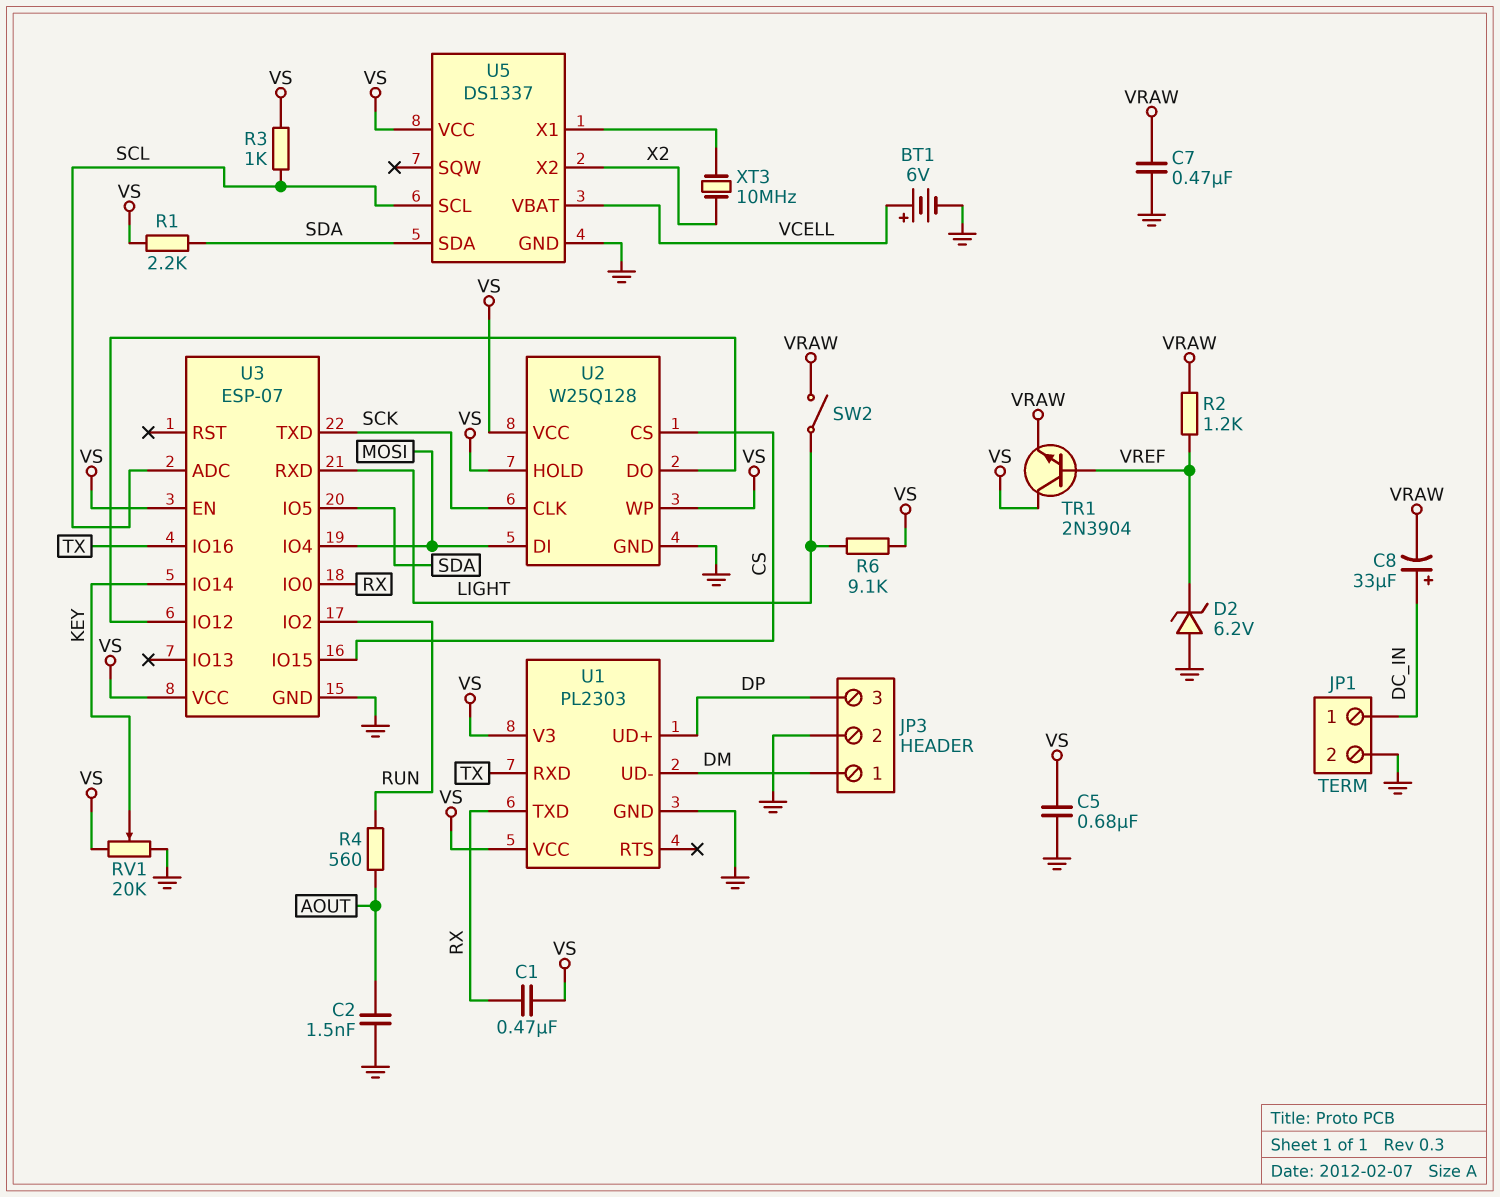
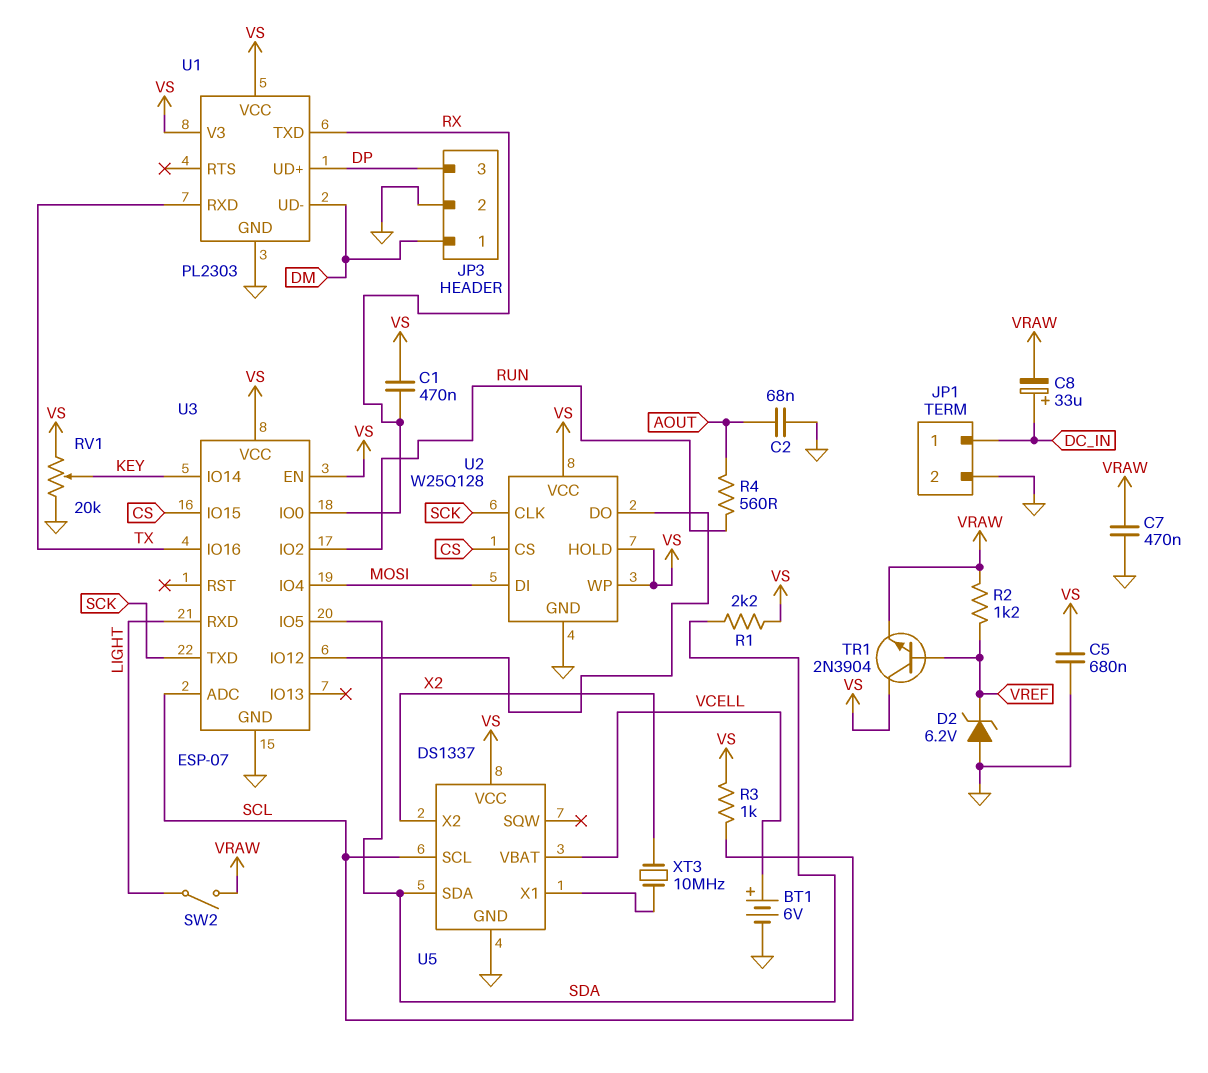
C2: 1.5nF (AOUT, GND) -> 68nF (AOUT, GND)
R6: 9.1k (LIGHT, VS) -> none

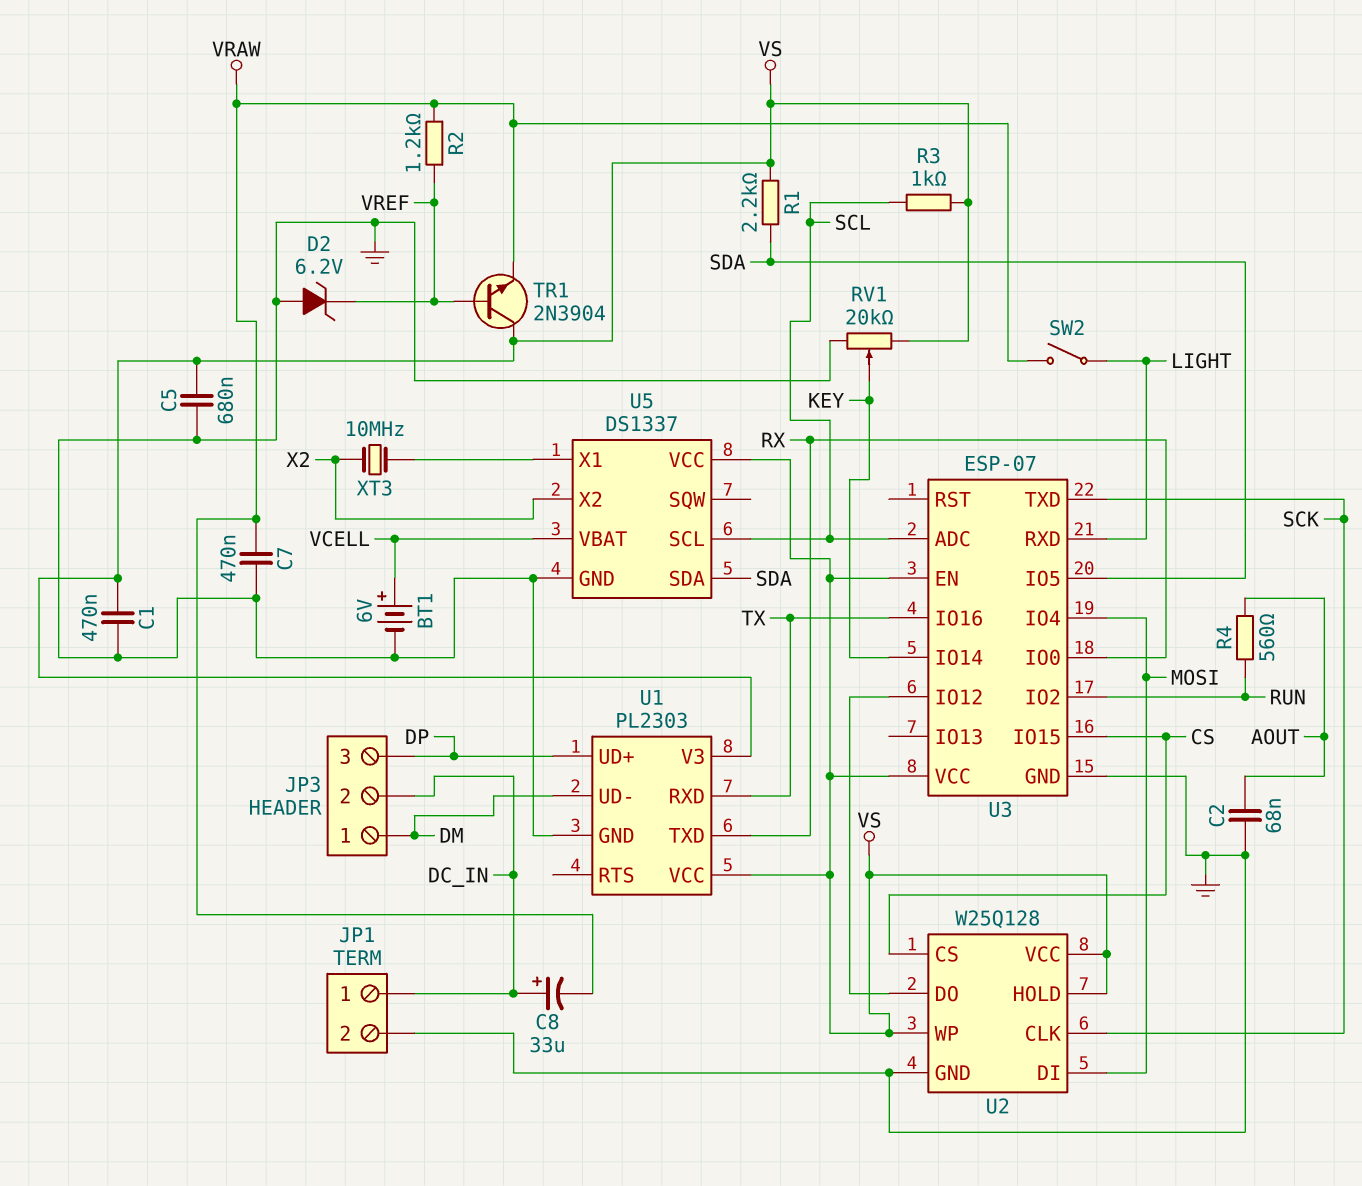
C1: 470nF (RX, VS) -> 470nF (GND, VS)
JP3 pin 2: GND -> DC_IN

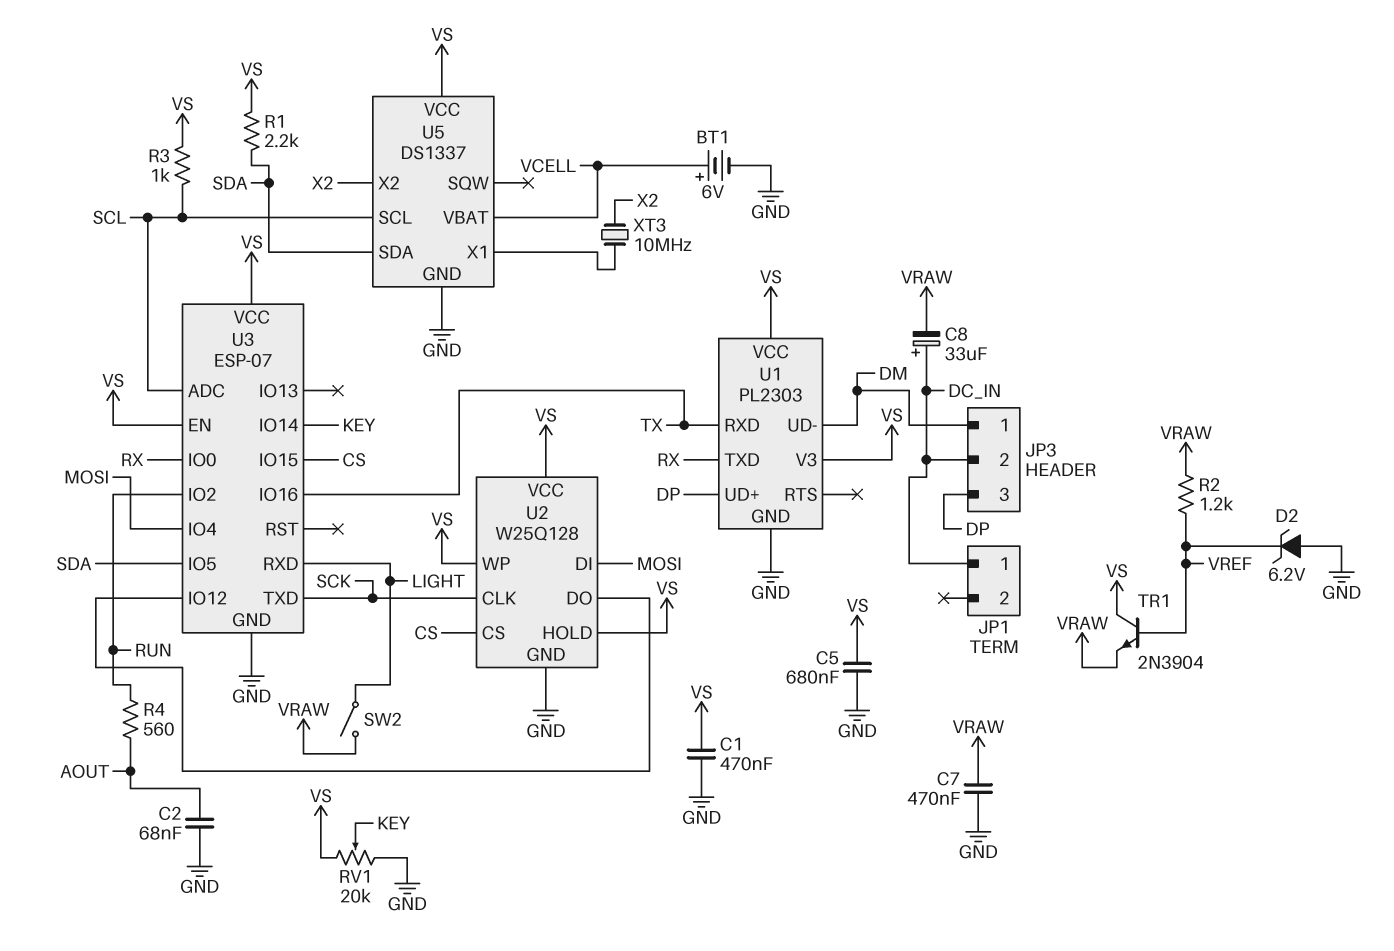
JP1 pin 2: GND -> none

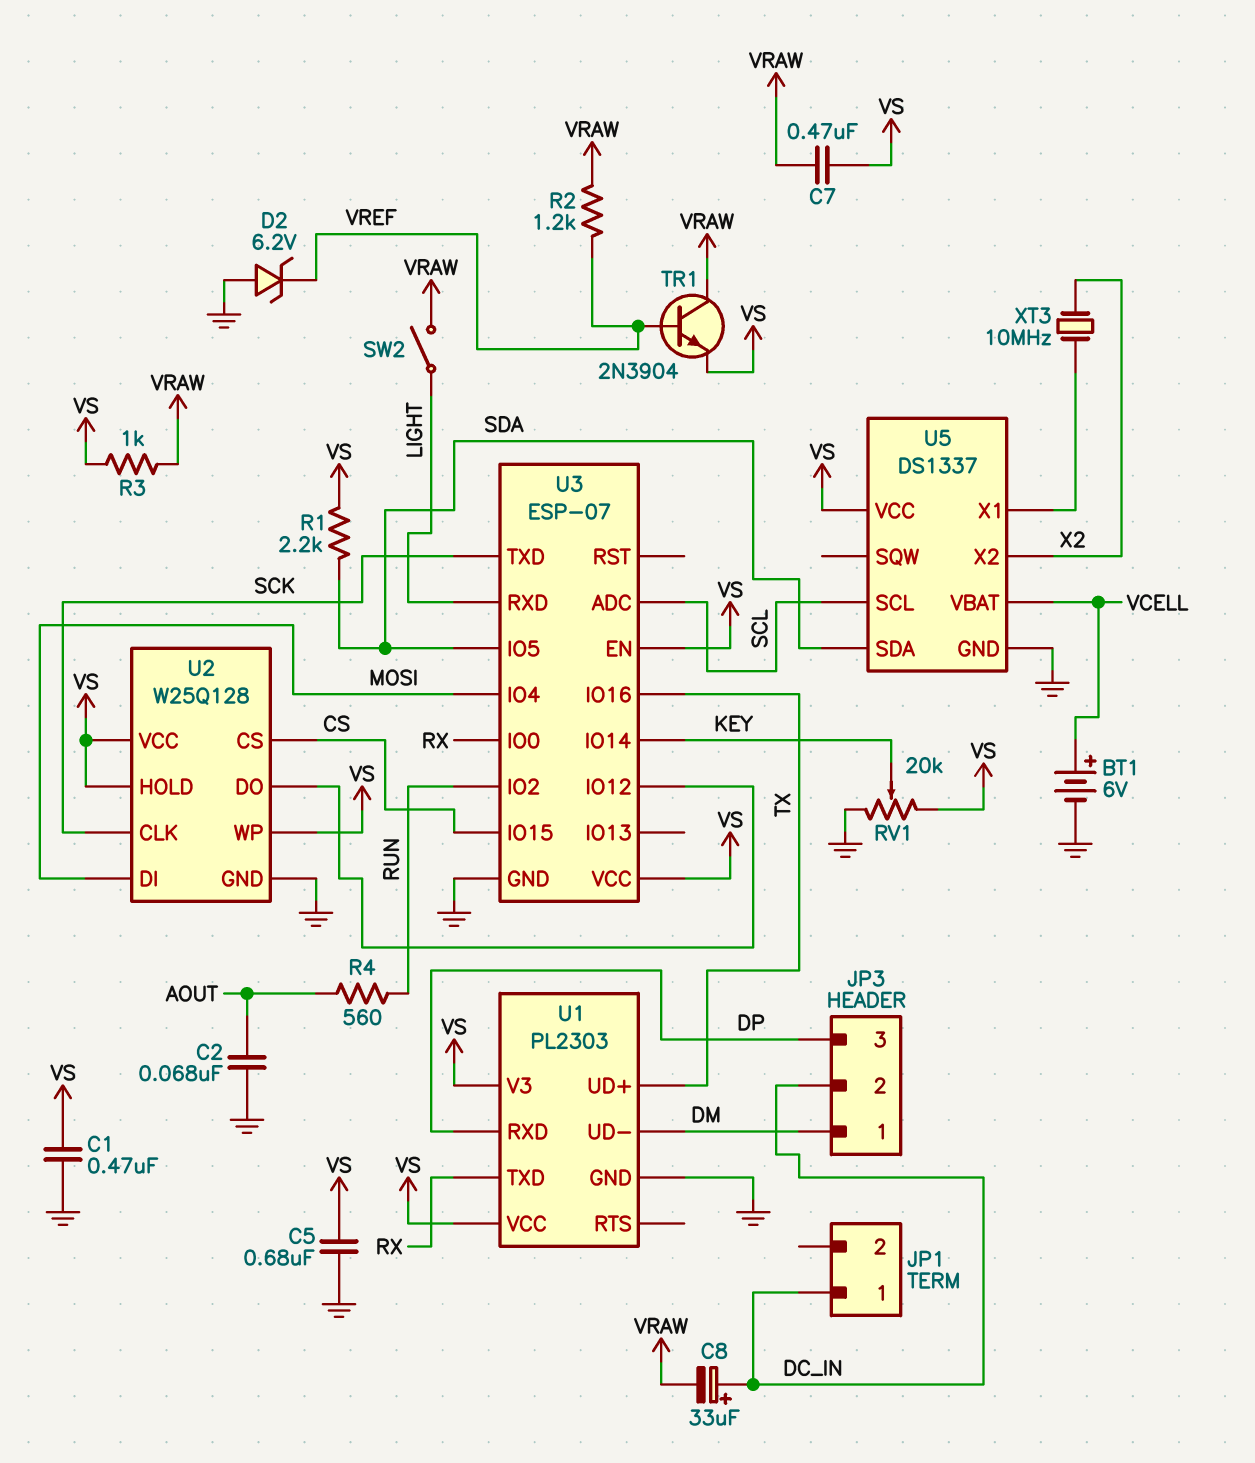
C7: 470nF (GND, VRAW) -> 470nF (VRAW, VS)
R3: 1k (SCL, VS) -> 1k (VRAW, VS)
TR1: NPN 2N3904 (B VREF, C VS, E VRAW) -> NPN 2N3904 (B VREF, C VRAW, E VS)
U1 pin RXD: TX -> DP
U1 pin UD+: DP -> TX

